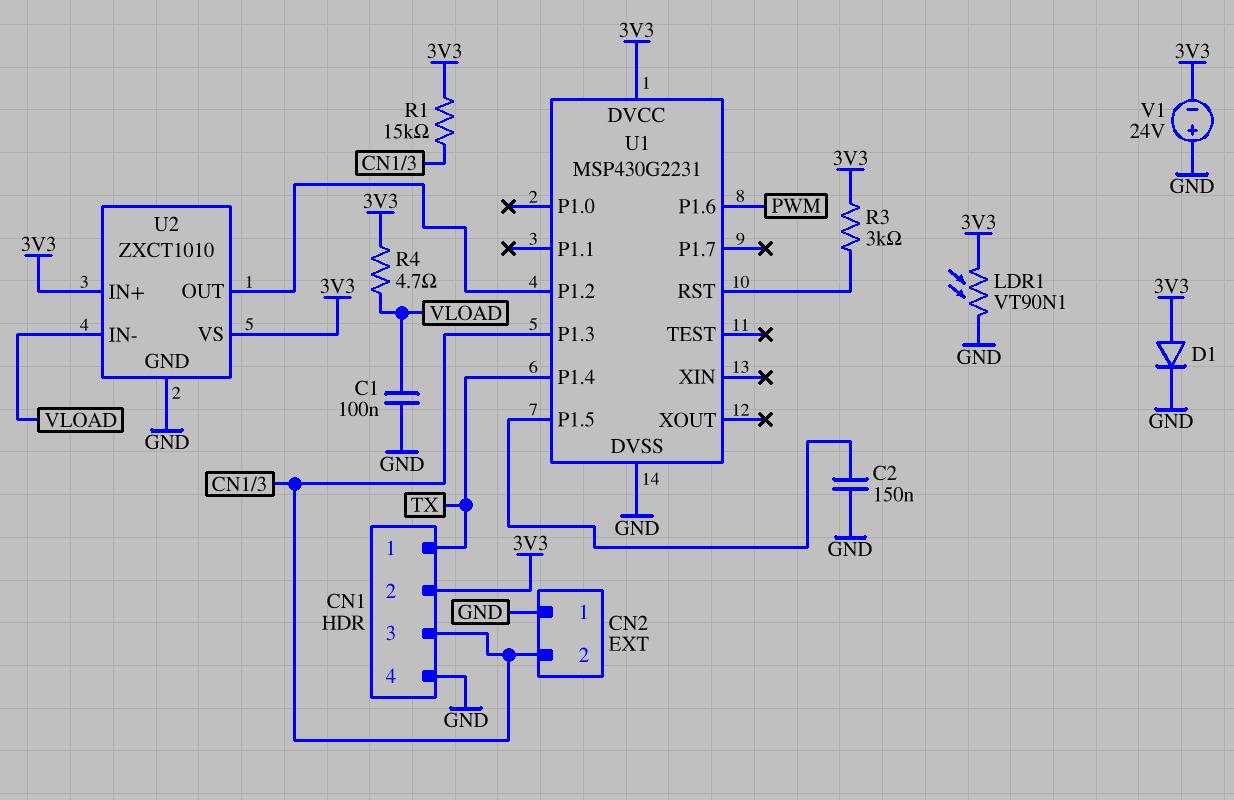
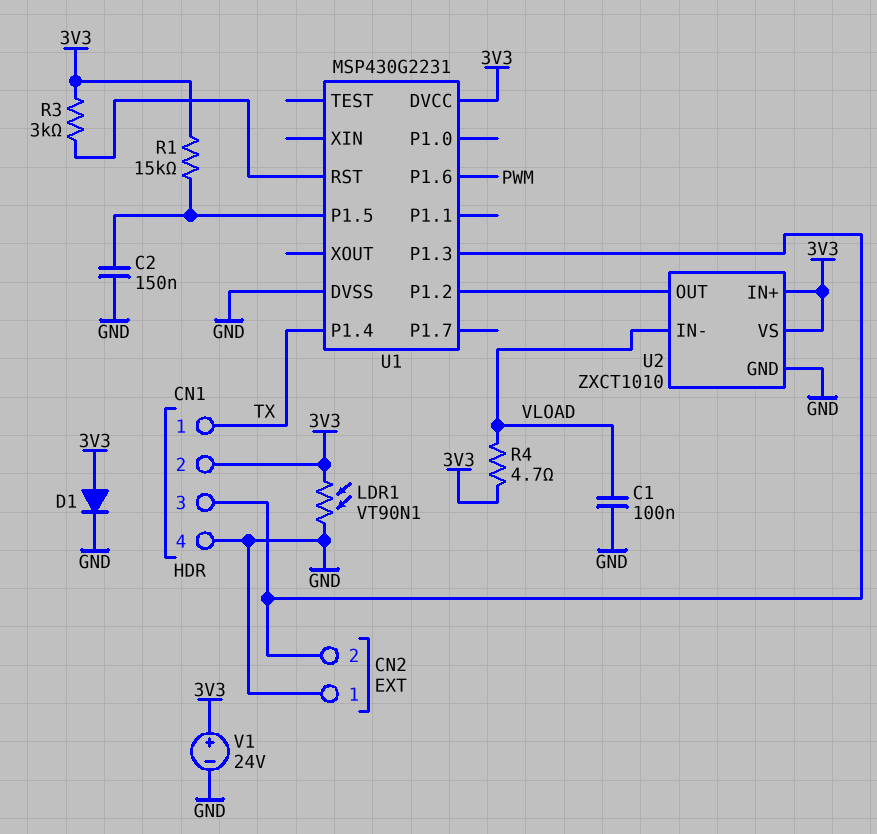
R1: 15k (3V3, CN1/3) -> 15k (3V3, U1/P1.5)
V1: 24V (plus GND, minus 3V3) -> 24V (plus 3V3, minus GND)

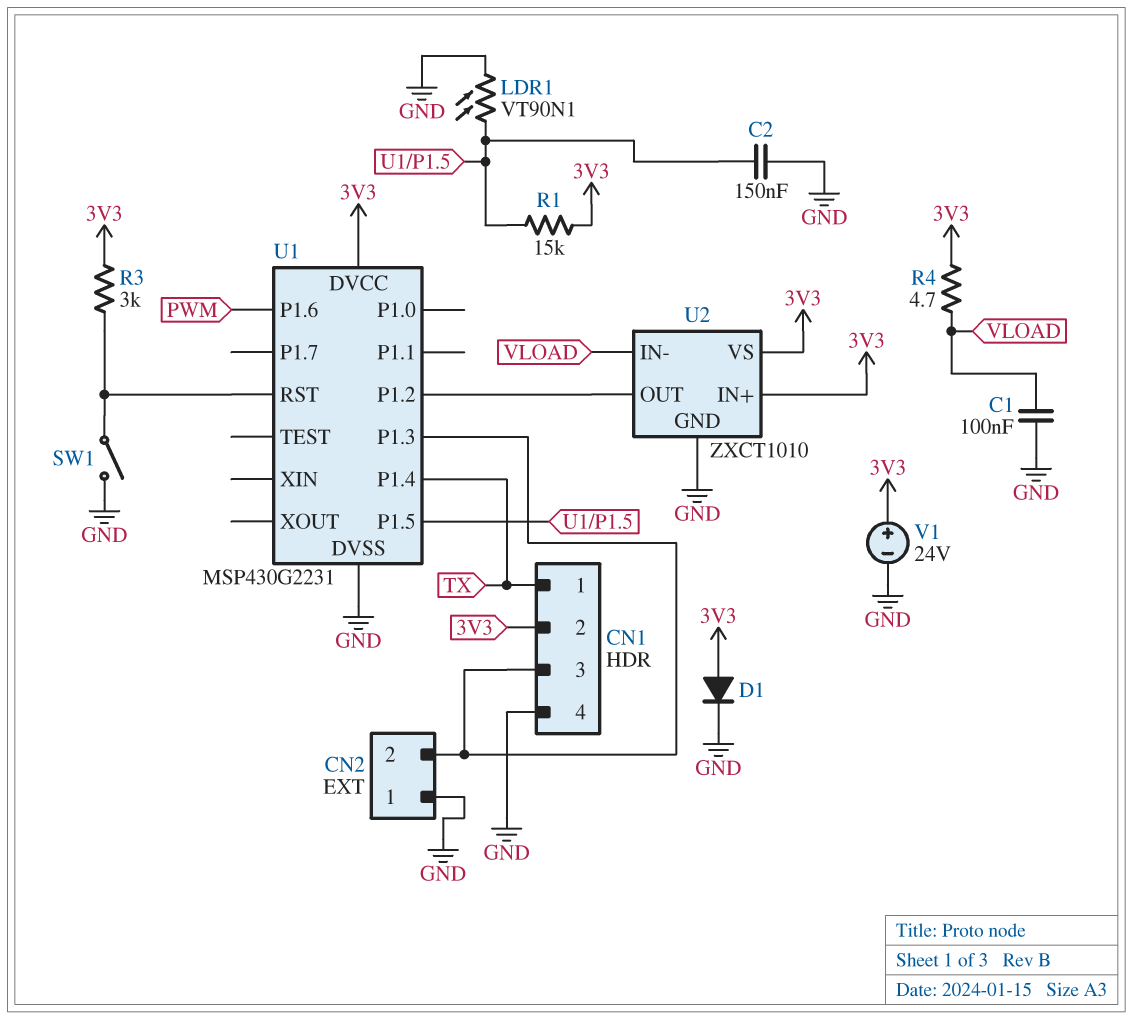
LDR1: VT90N1 (3V3, GND) -> VT90N1 (GND, U1/P1.5)
SW1: none -> switch (GND, U1/RST)

